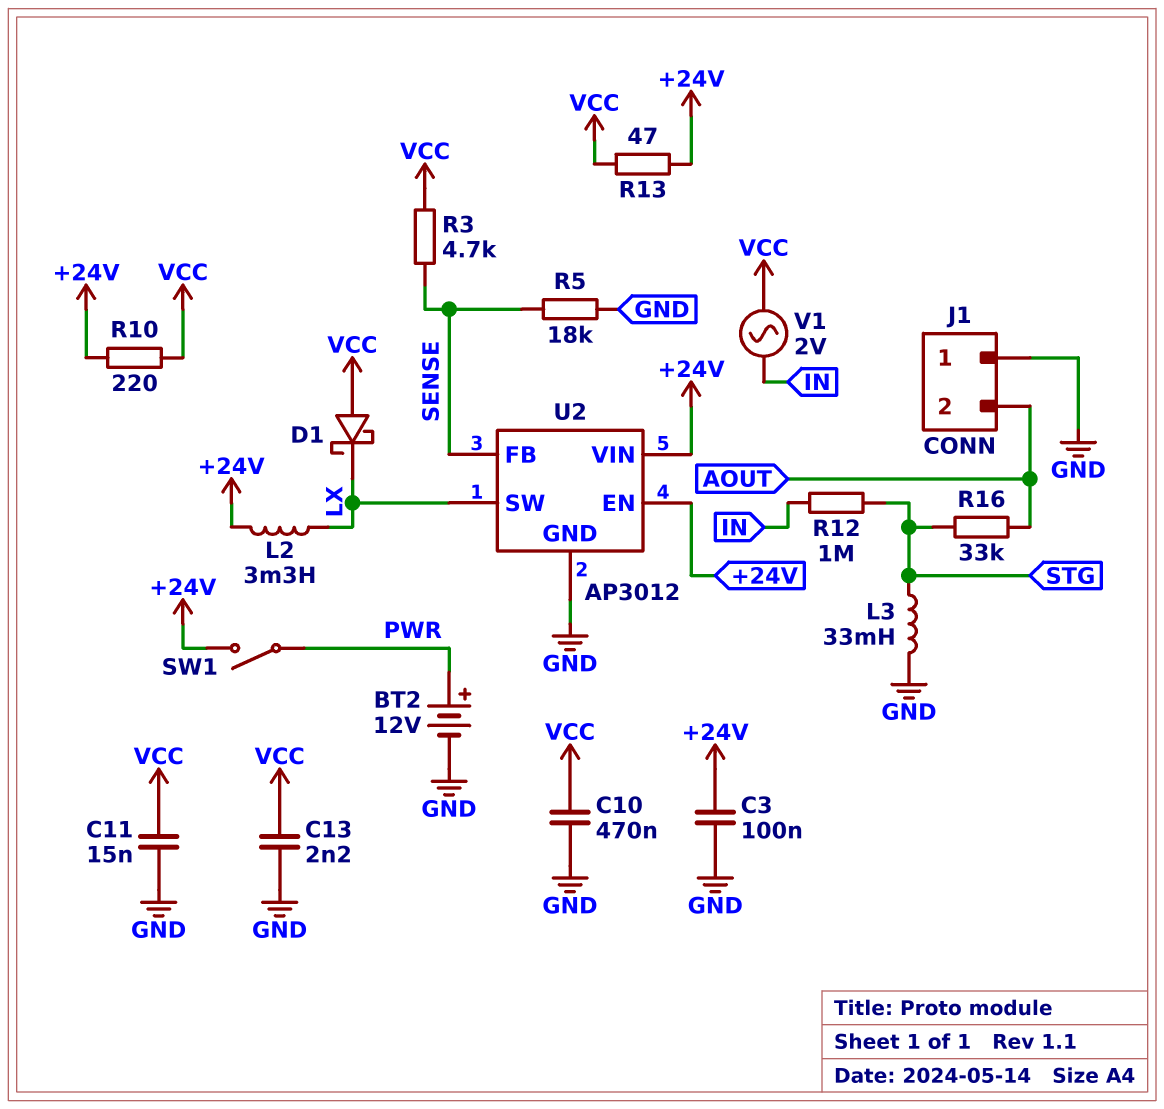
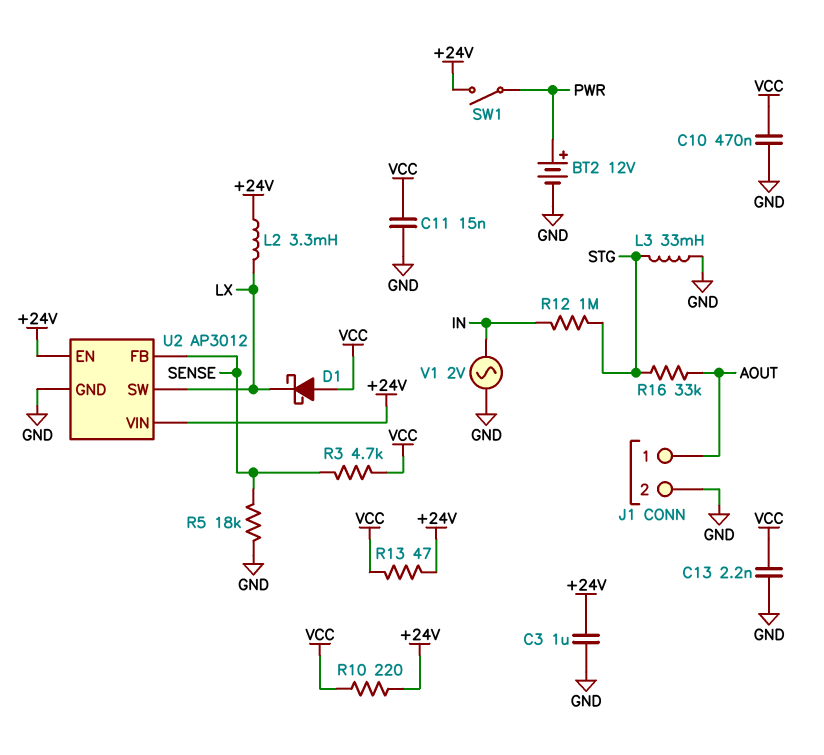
C3: 100nF (+24V, GND) -> 1uF (+24V, GND)
J1 pin 1: GND -> AOUT
J1 pin 2: AOUT -> GND
V1: AC 2V (IN, VCC) -> AC 2V (GND, IN)

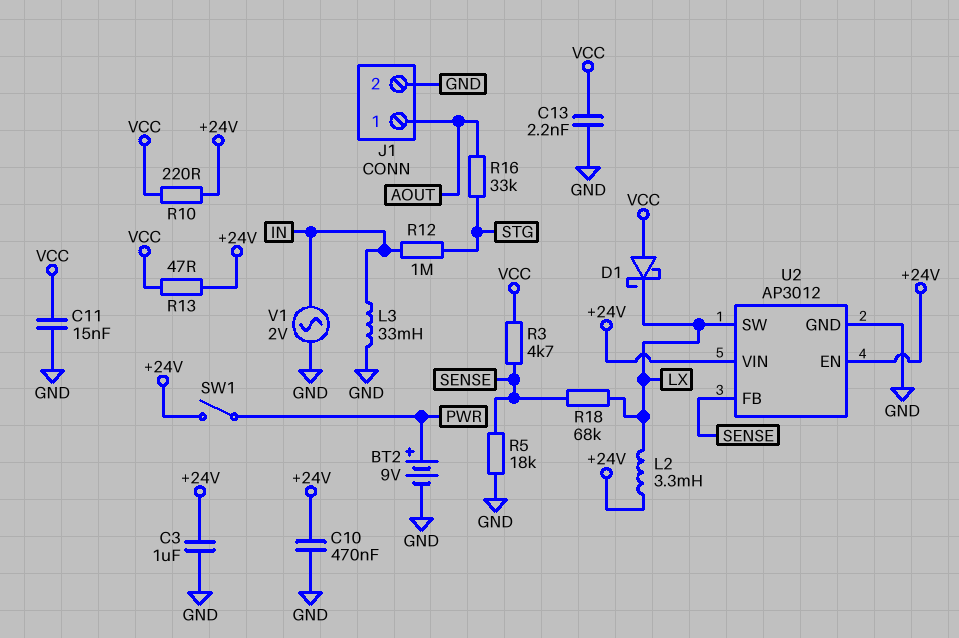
BT2: 12V (plus PWR, minus GND) -> 9V (plus PWR, minus GND)
C10: 470nF (GND, VCC) -> 470nF (+24V, GND)
L3: 33mH (GND, STG) -> 33mH (GND, IN)
R18: none -> 68k (LX, SENSE)

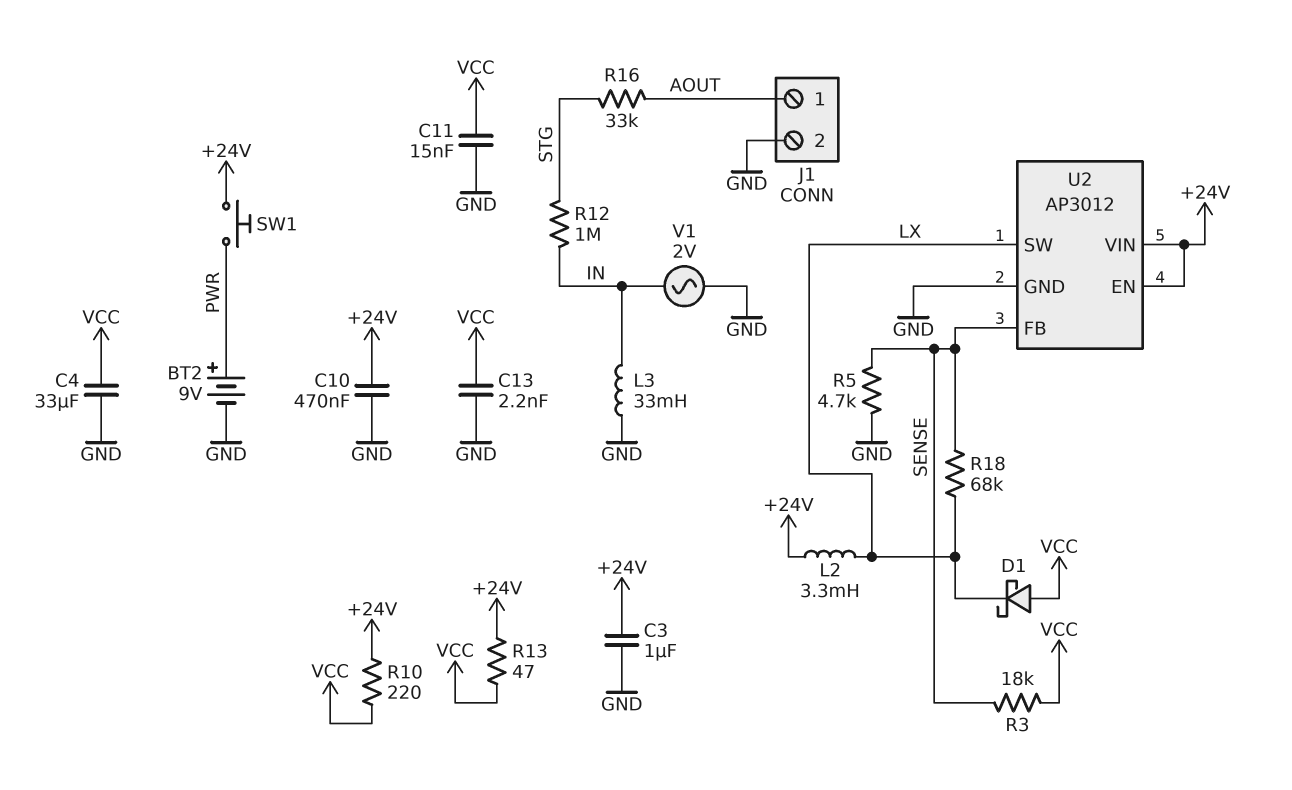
C4: none -> 33uF (GND, VCC)
R3: 4.7k (SENSE, VCC) -> 18k (SENSE, VCC)
R5: 18k (GND, SENSE) -> 4.7k (GND, SENSE)
SW1: switch (+24V, PWR) -> button (+24V, PWR)

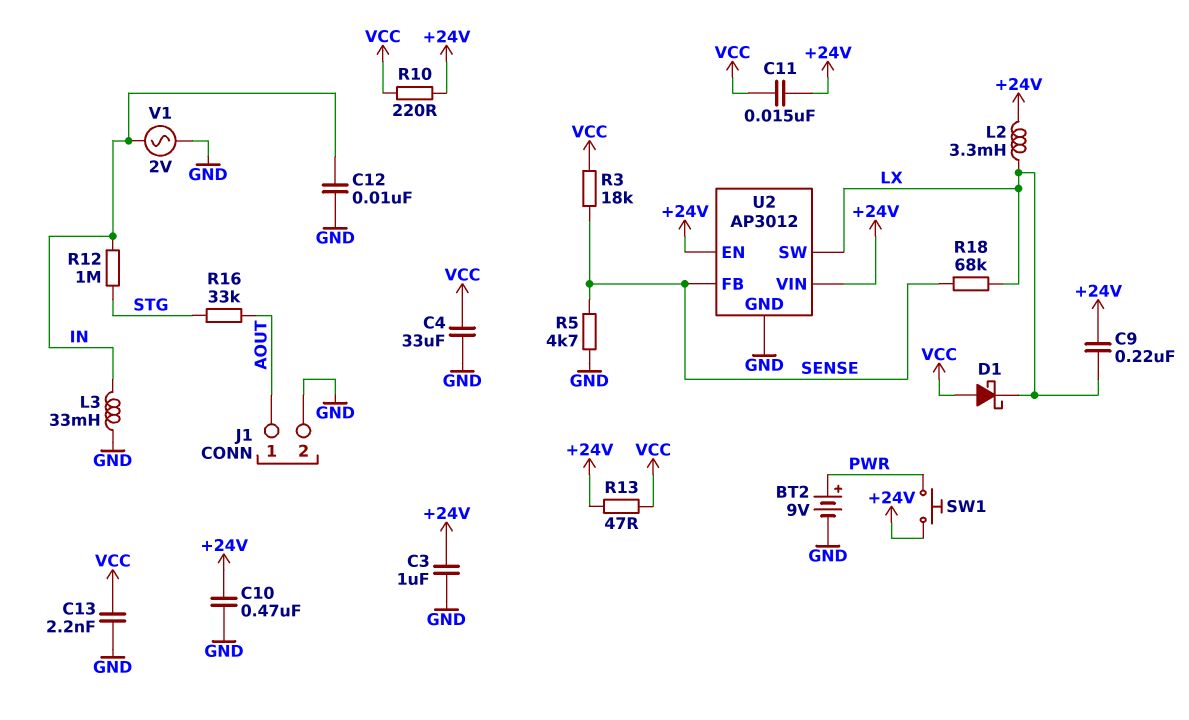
C9: none -> 220nF (+24V, LX)
C11: 15nF (GND, VCC) -> 15nF (+24V, VCC)
C12: none -> 10nF (GND, IN)

